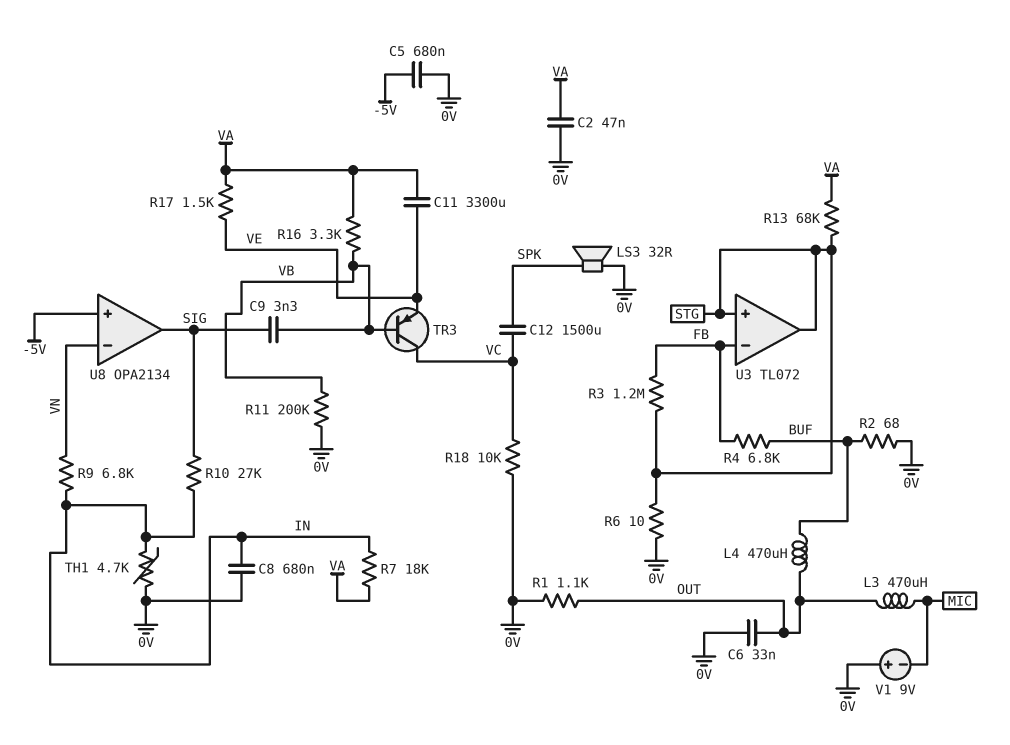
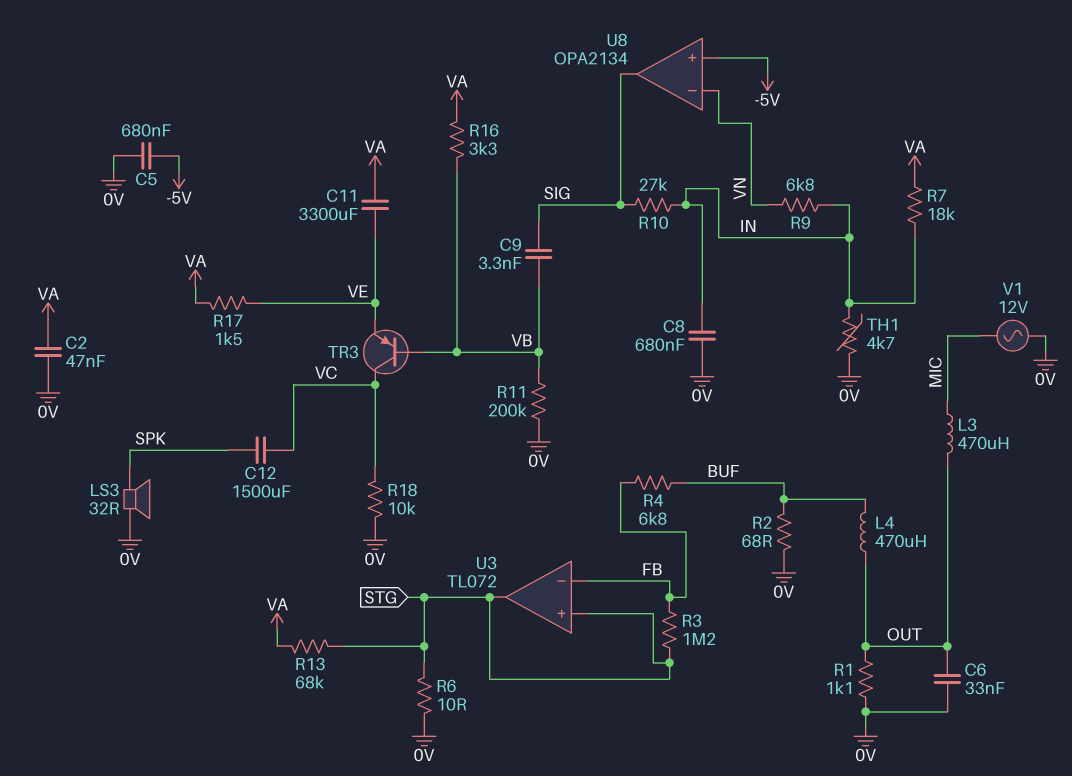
V1: 9V (plus 0V, minus MIC) -> AC 12V (0V, MIC)

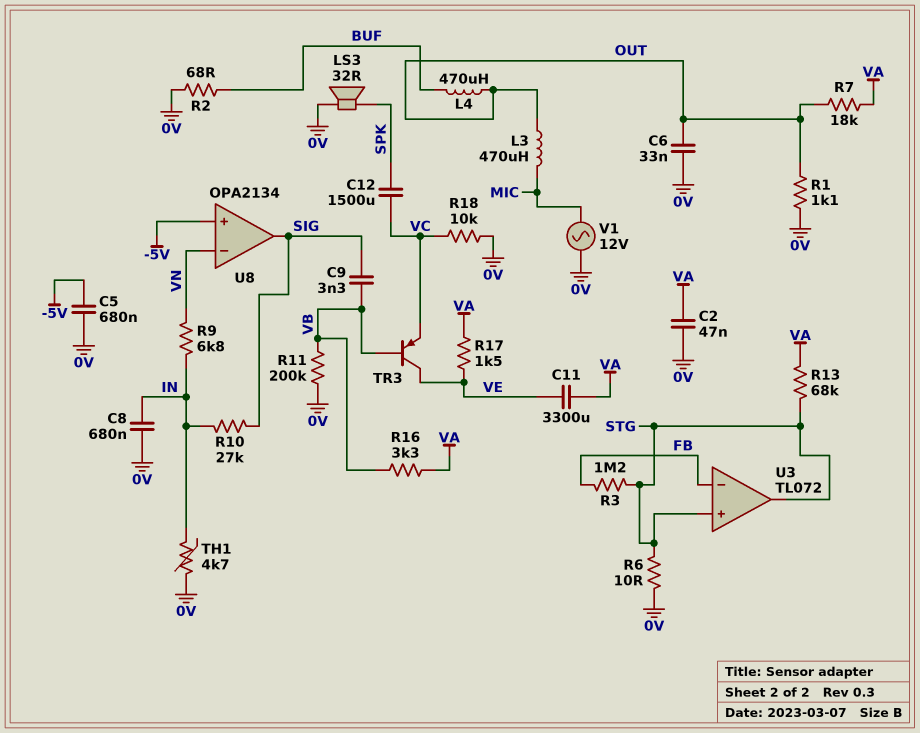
R4: 6.8k (BUF, FB) -> none
R7: 18k (IN, VA) -> 18k (OUT, VA)
TR3: PNP (B VB, C VC, E VE) -> PNP (B VB, C VE, E VC)

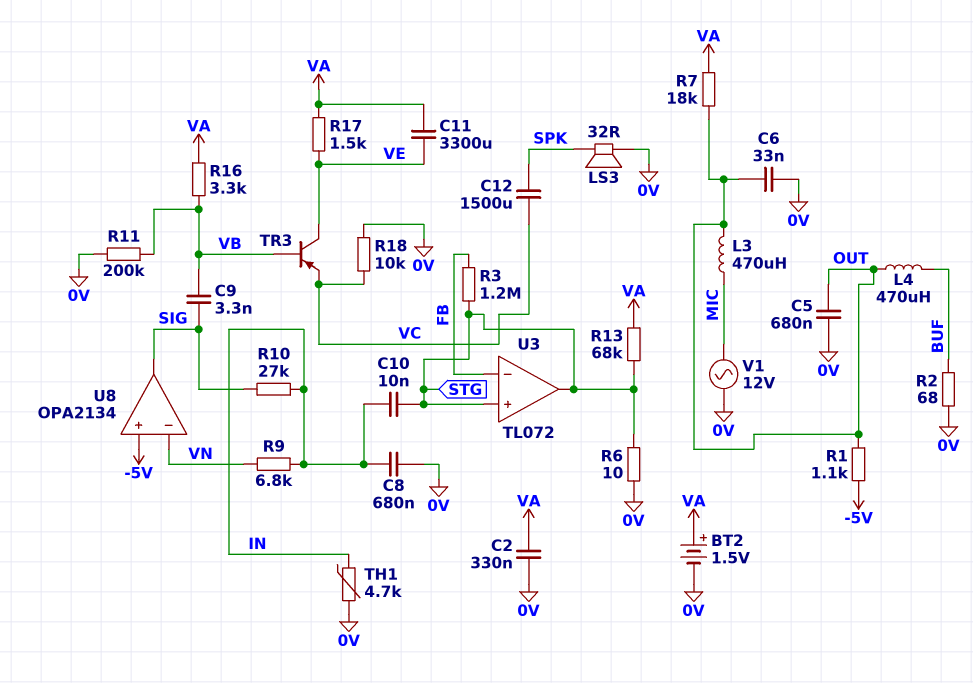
BT2: none -> 1.5V (plus VA, minus 0V)
C2: 47nF (0V, VA) -> 330nF (0V, VA)
C5: 680nF (-5V, 0V) -> 680nF (0V, OUT)
C10: none -> 10nF (IN, STG)
R1: 1.1k (0V, OUT) -> 1.1k (-5V, OUT)

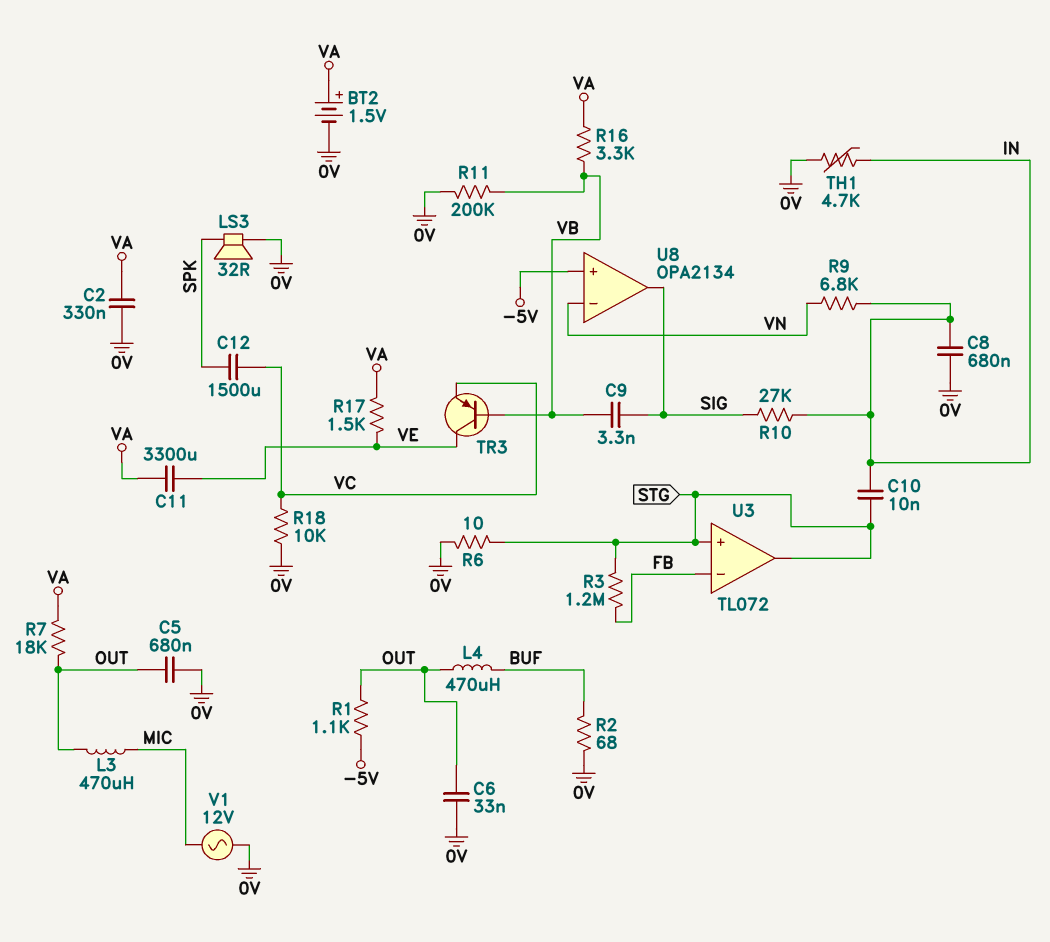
R13: 68k (STG, VA) -> none

